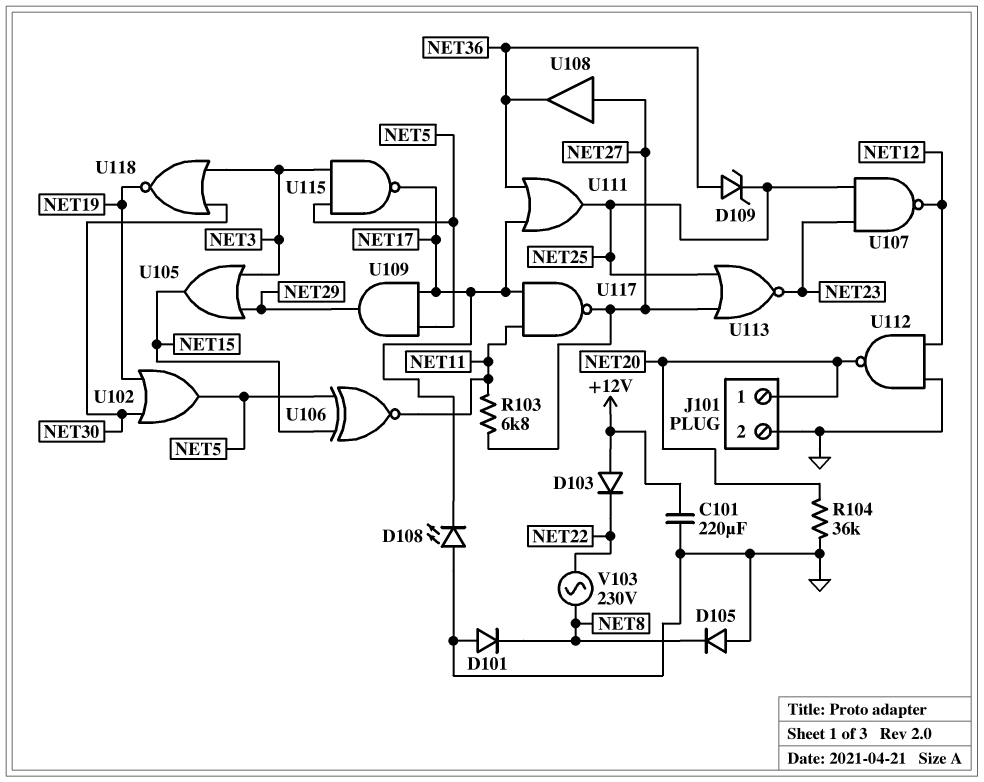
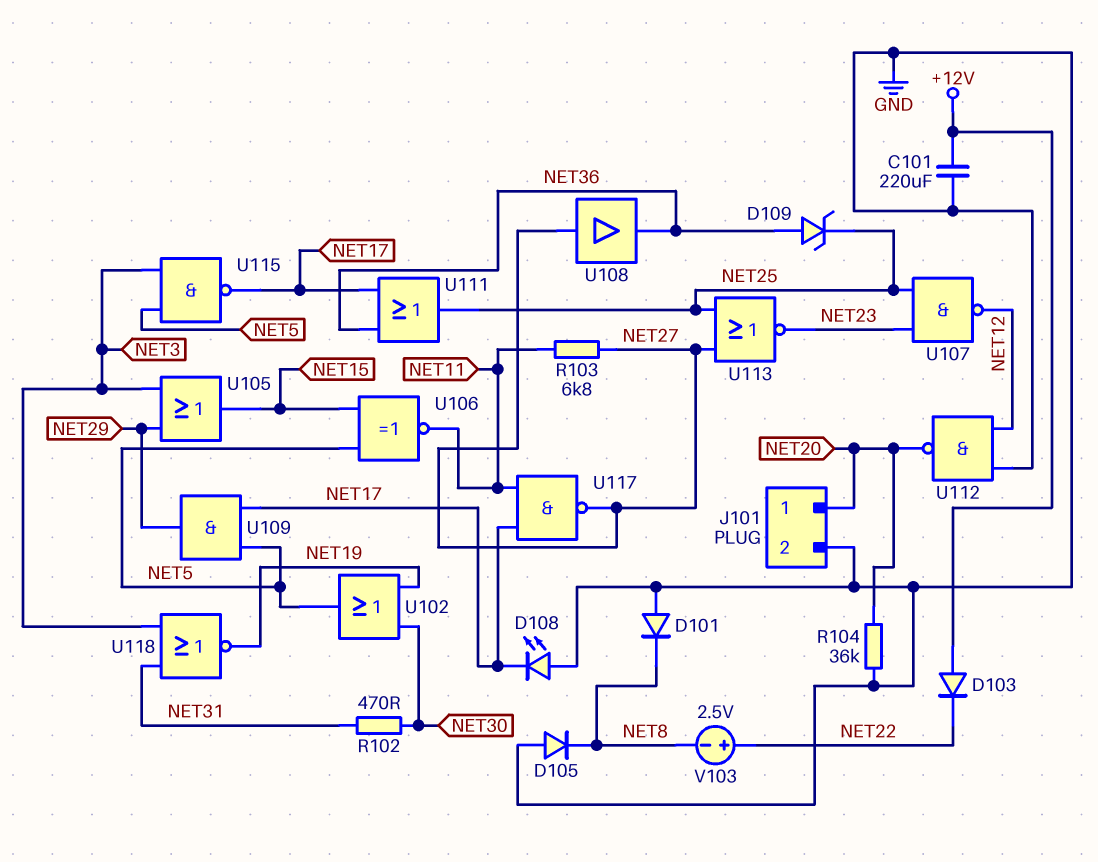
R102: none -> 470 (NET30, NET31)
U118: NOR (in NET3, in NET30, out NET19) -> NOR (in NET3, in NET31, out NET19)
V103: AC 230V (NET8, NET22) -> 2.5V (plus NET22, minus NET8)

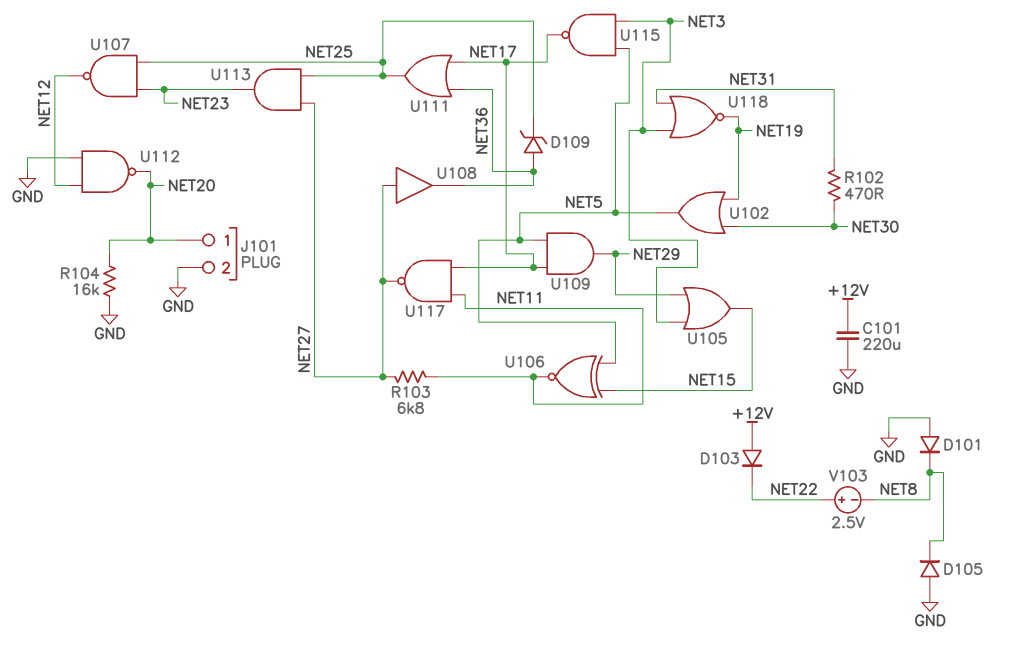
D108: LED (A GND, K NET17) -> none
R104: 36k (GND, NET20) -> 16k (GND, NET20)
U113: NOR (in NET25, in NET27, out NET23) -> AND (in NET25, in NET27, out NET23)

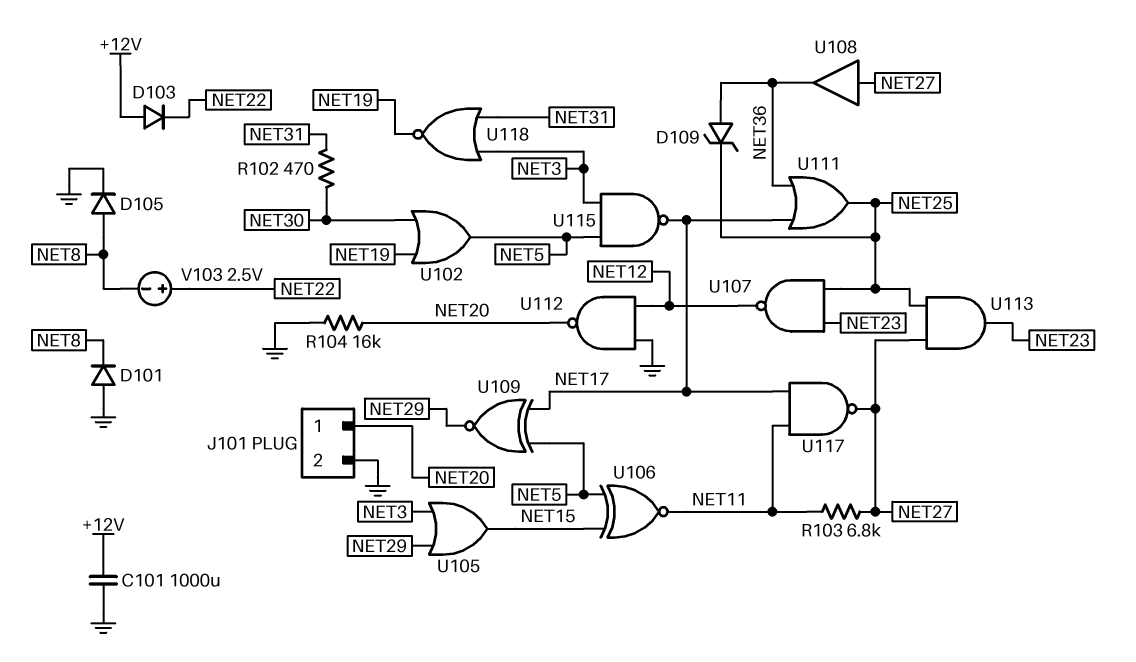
C101: 220uF (+12V, GND) -> 1000uF (+12V, GND)
D105: diode (A GND, K NET8) -> diode (A NET8, K GND)
U109: AND (in NET5, in NET17, out NET29) -> XNOR (in NET5, in NET17, out NET29)

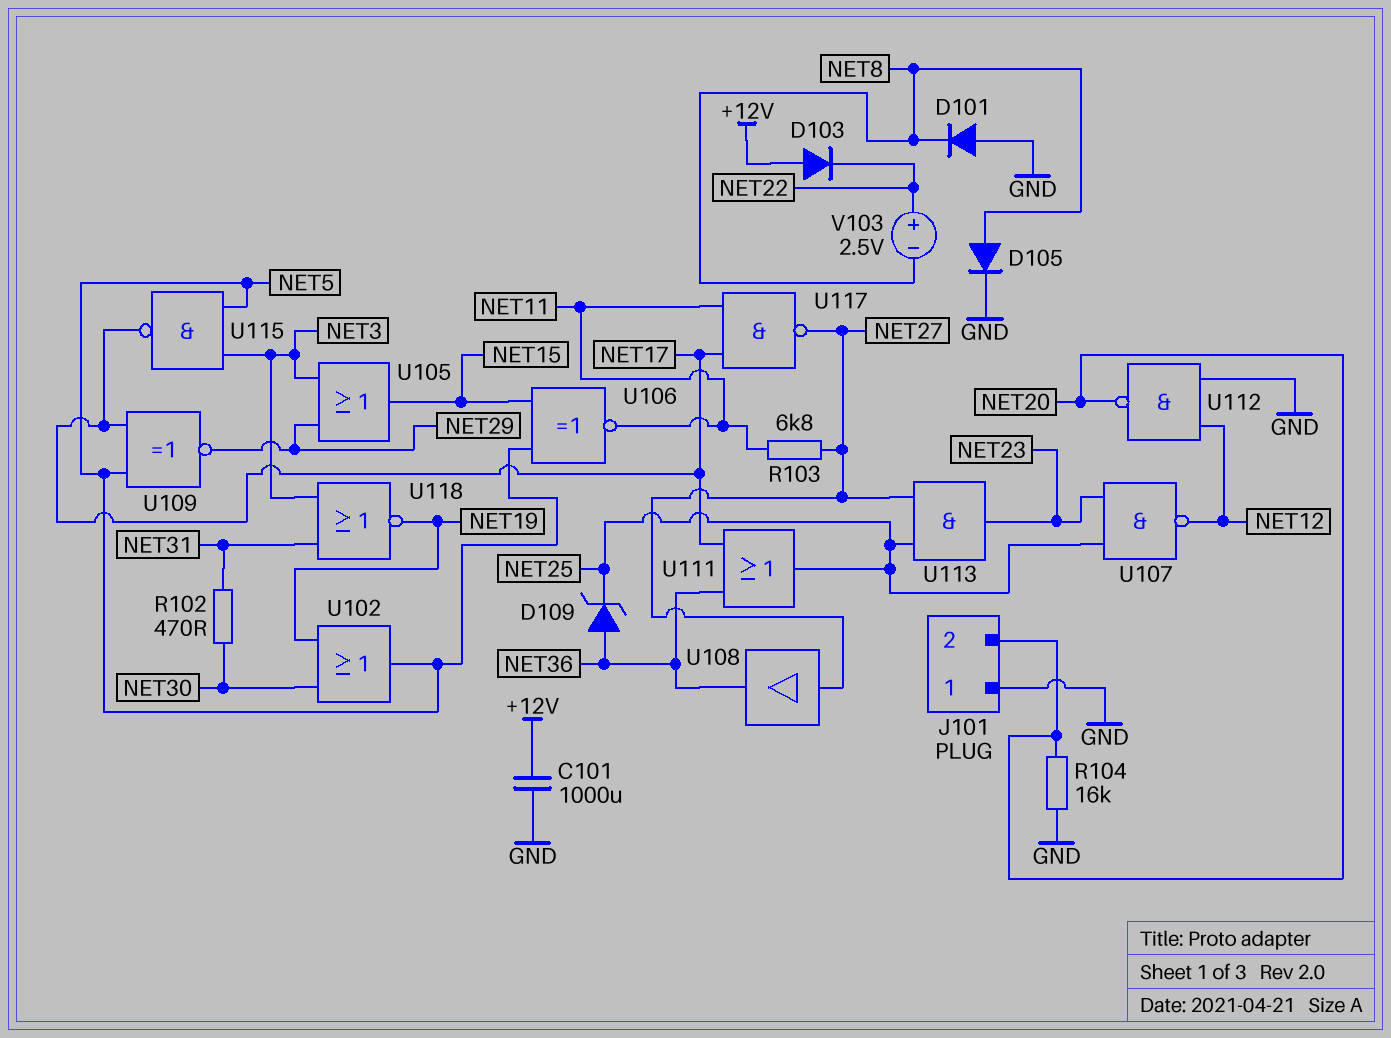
J101 pin 1: NET20 -> GND
J101 pin 2: GND -> NET20

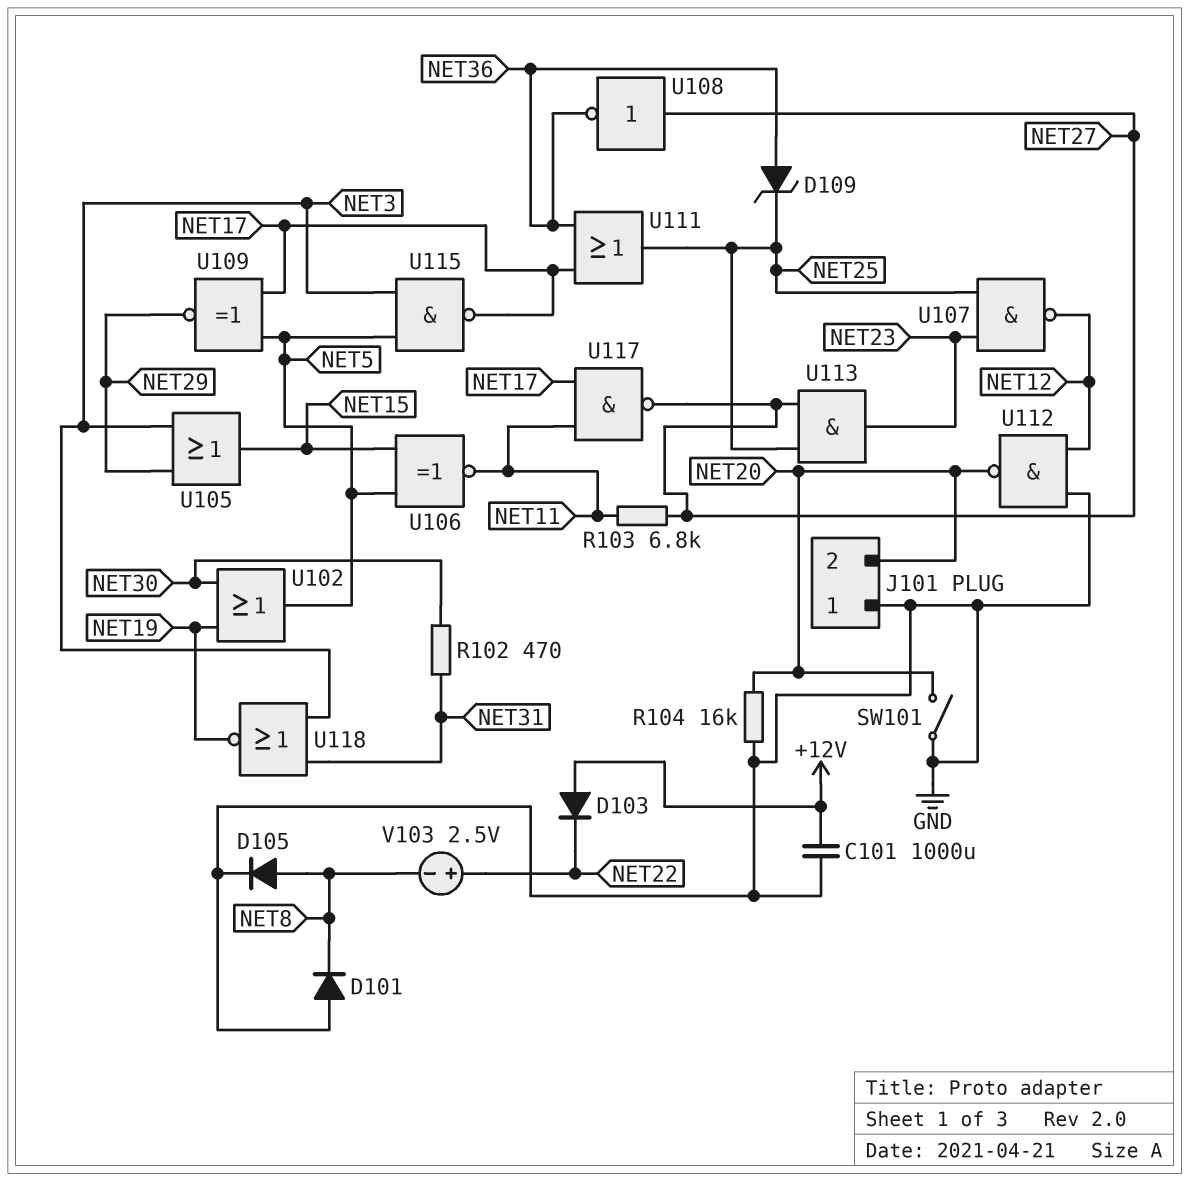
SW101: none -> switch (GND, NET20)
U108: buffer (in NET27, out NET36) -> NOT (in NET27, out NET36)

